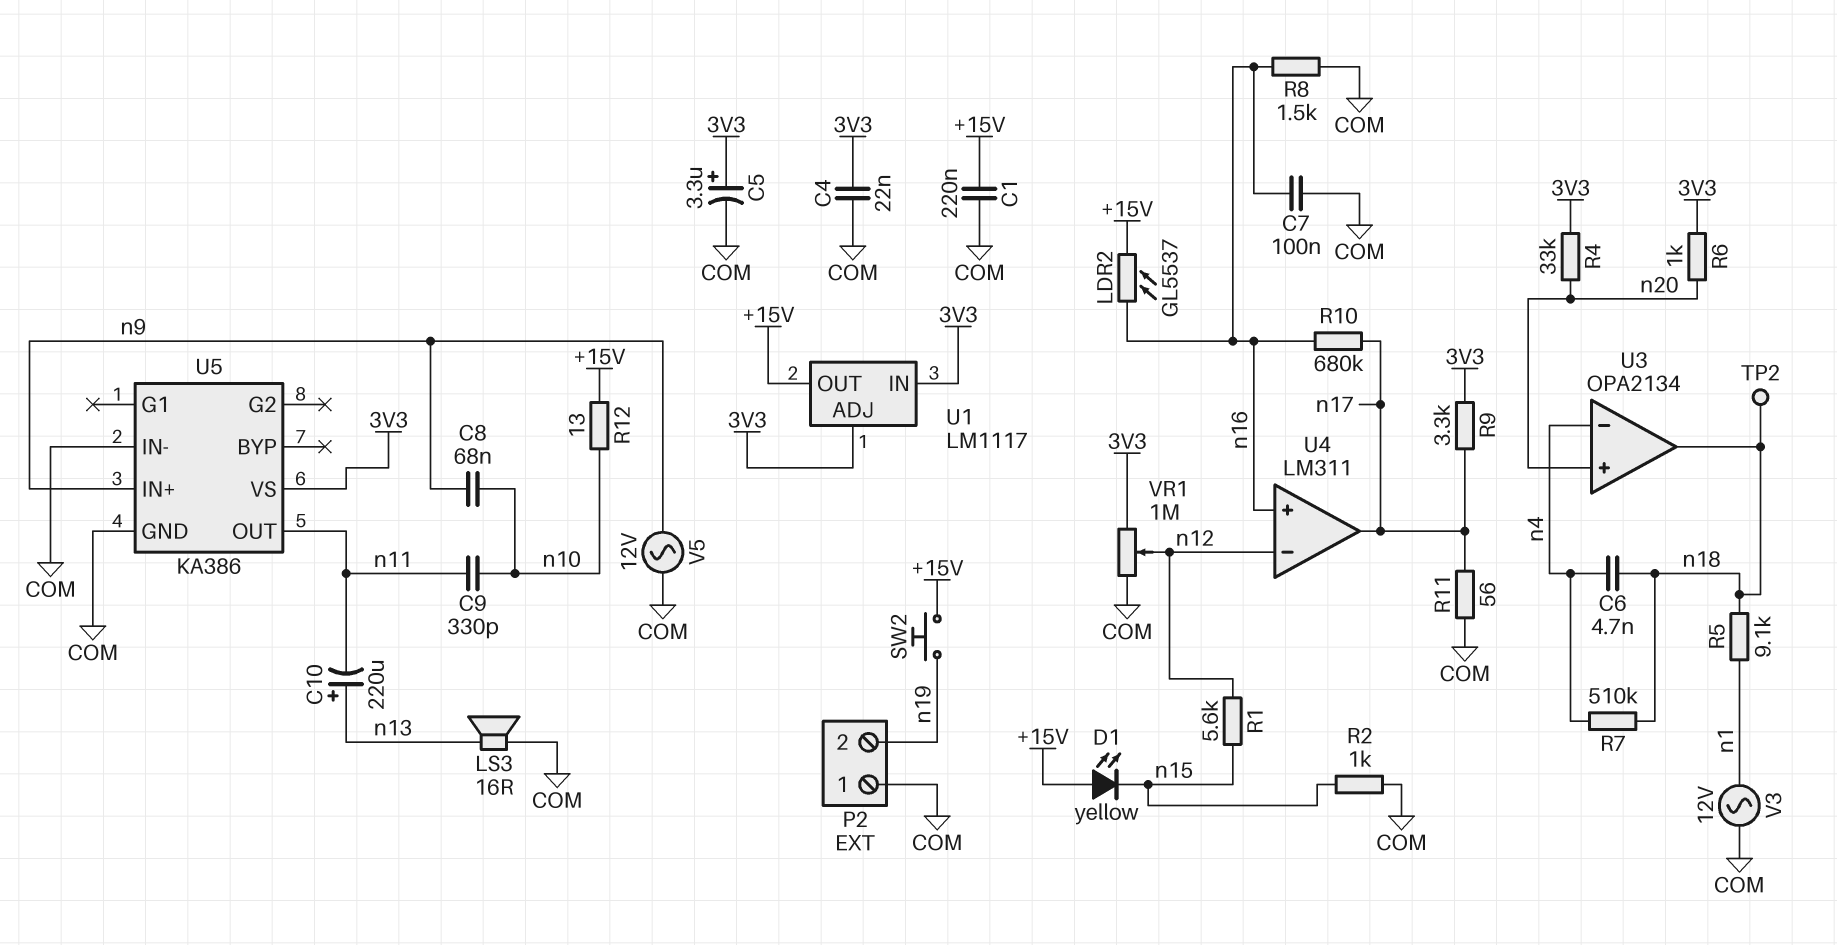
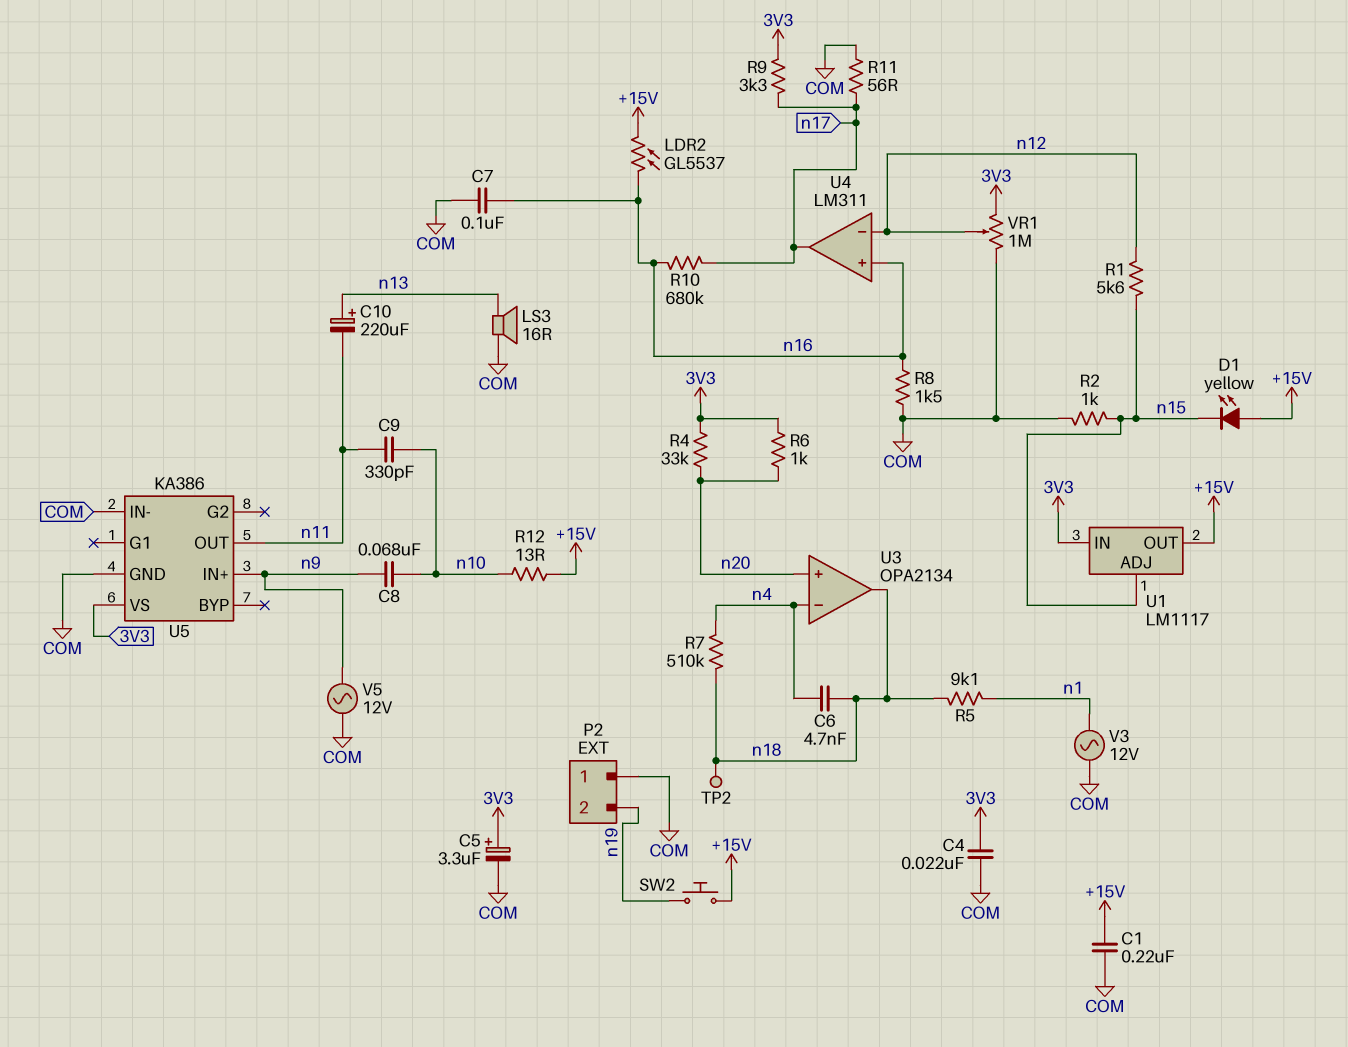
U1 pin ADJ: 3V3 -> n15

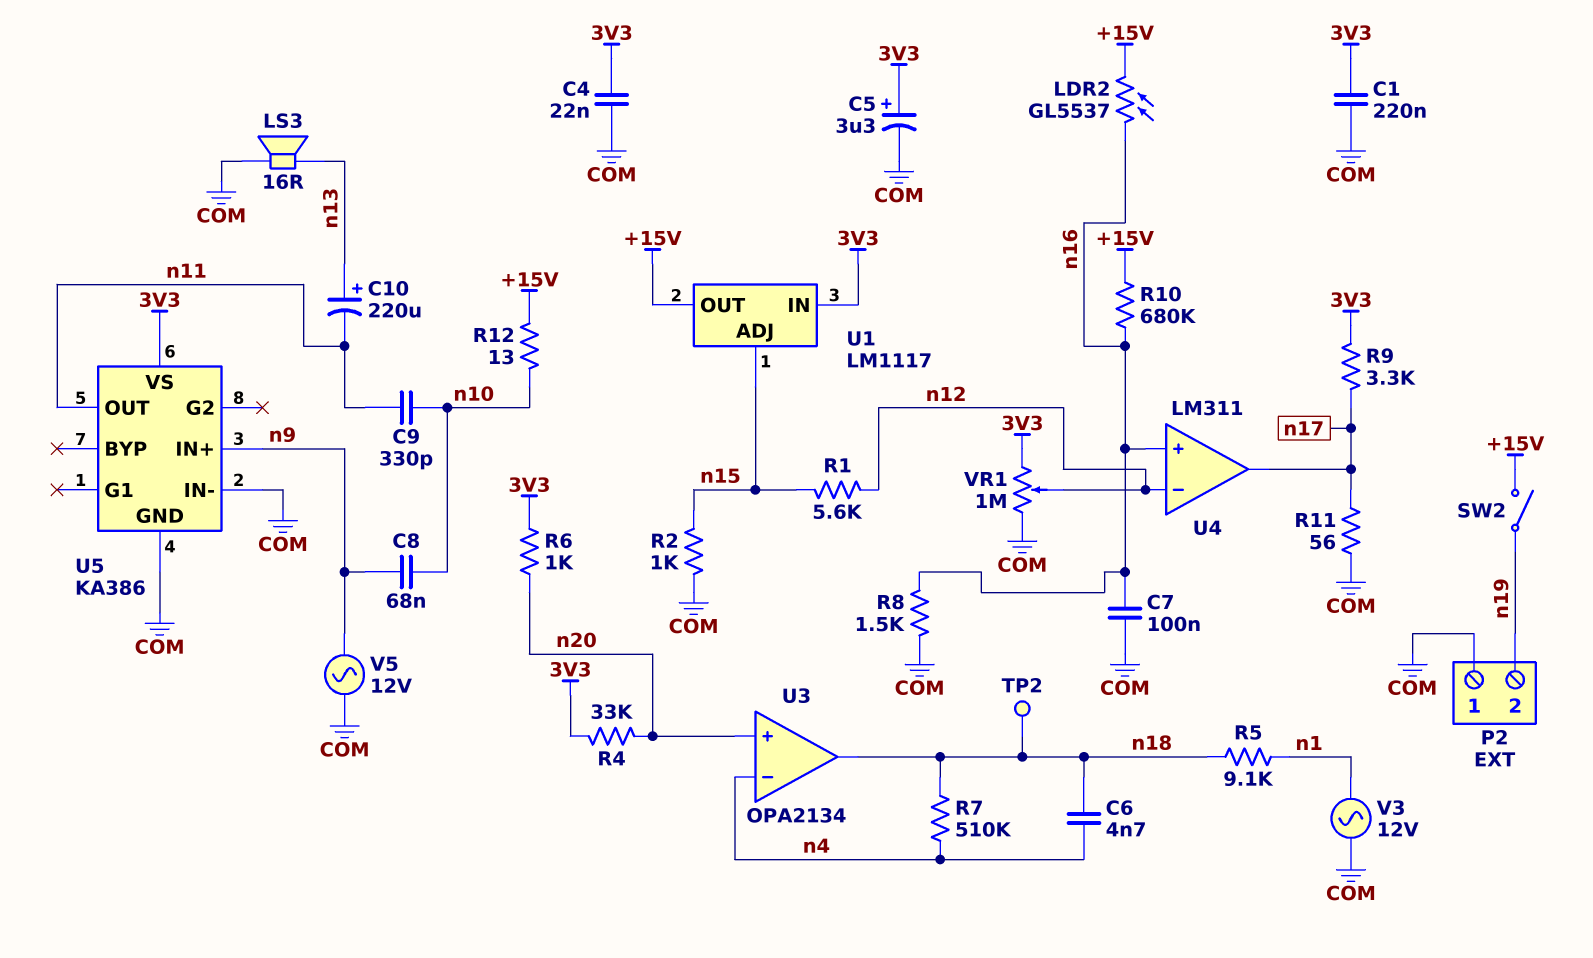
C1: 220nF (+15V, COM) -> 220nF (3V3, COM)
D1: LED yellow (A +15V, K n15) -> none
R10: 680k (n16, n17) -> 680k (+15V, n16)
SW2: button (+15V, n19) -> switch (+15V, n19)

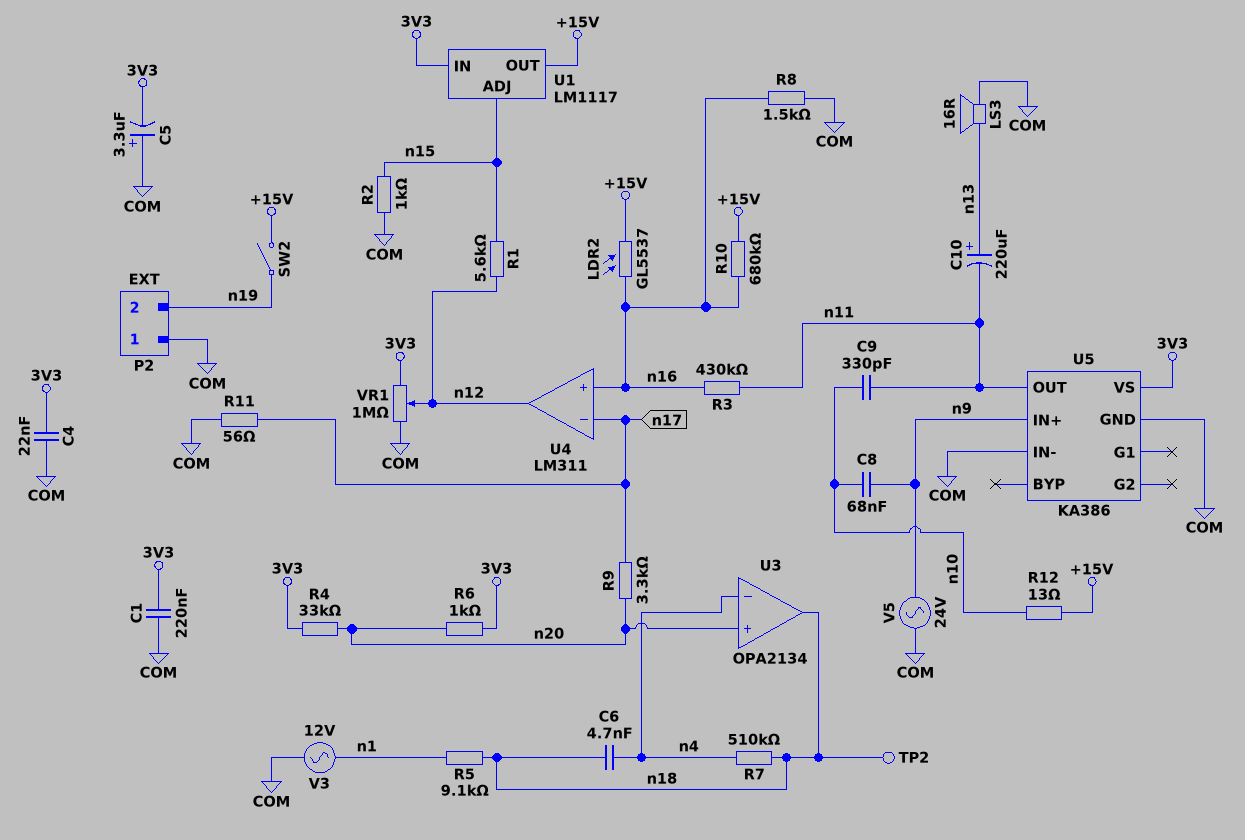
C5: 3.3uF (plus 3V3, minus COM) -> 3.3uF (plus COM, minus 3V3)
C7: 100nF (COM, n16) -> none
R3: none -> 430k (n11, n16)
R9: 3.3k (3V3, n17) -> 3.3k (n17, n20)
U4 pin in-: n12 -> n17
U4 pin out: n17 -> n12
V5: AC 12V (COM, n9) -> AC 24V (COM, n9)

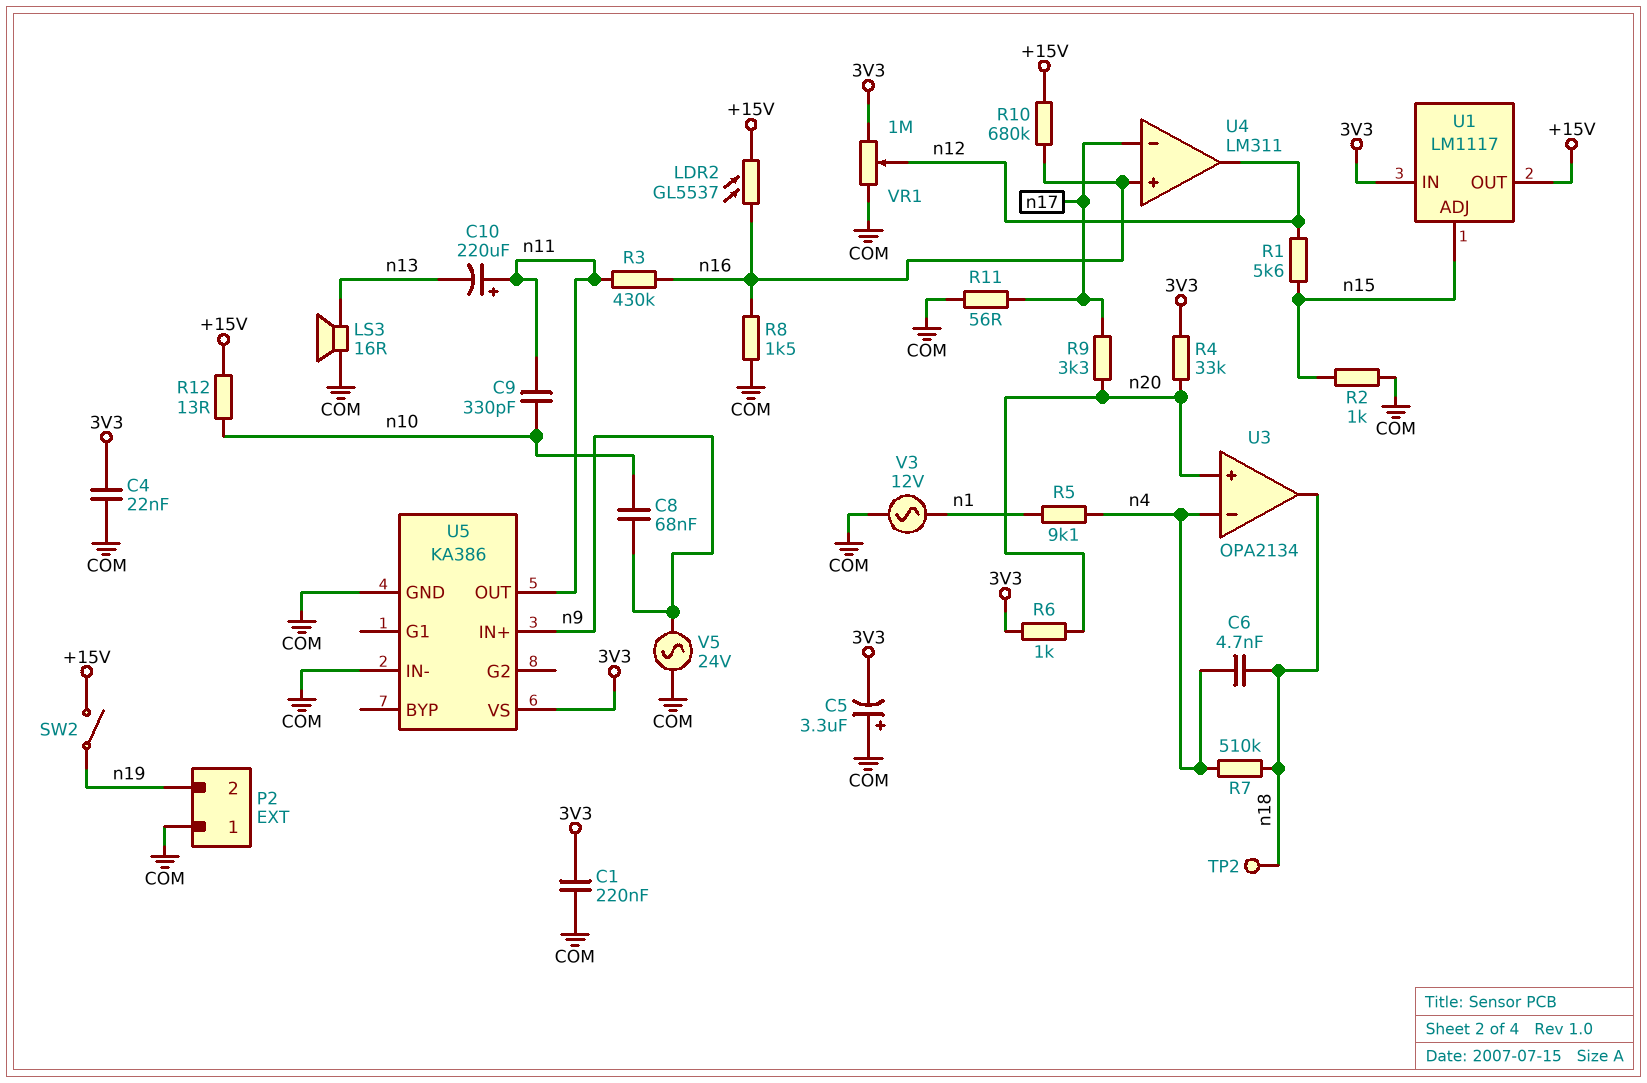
C10: 220uF (plus n13, minus n11) -> 220uF (plus n11, minus n13)
R5: 9.1k (n1, n18) -> 9.1k (n1, n4)

